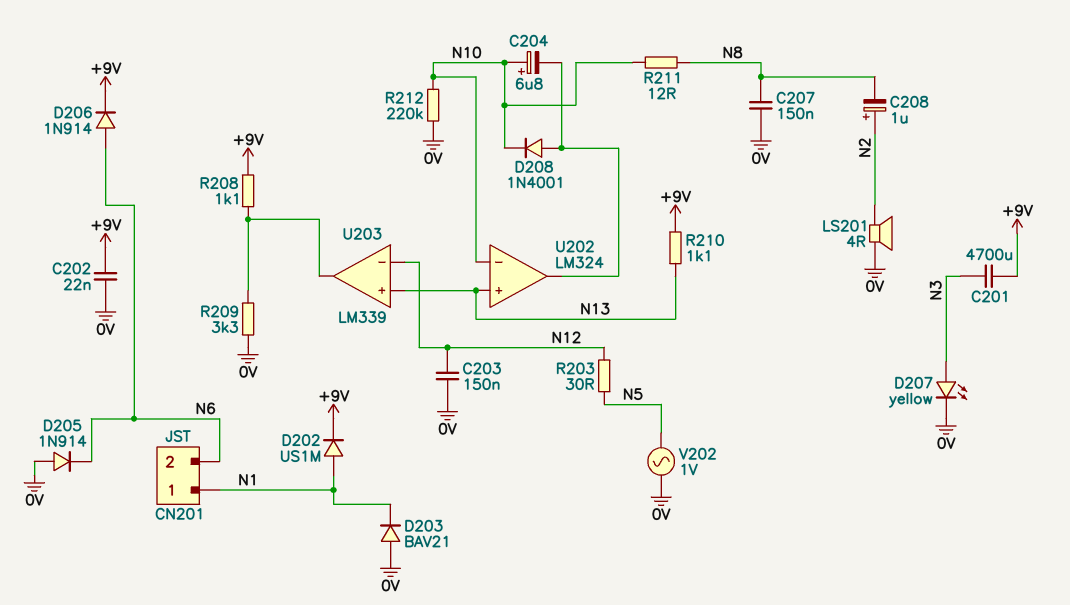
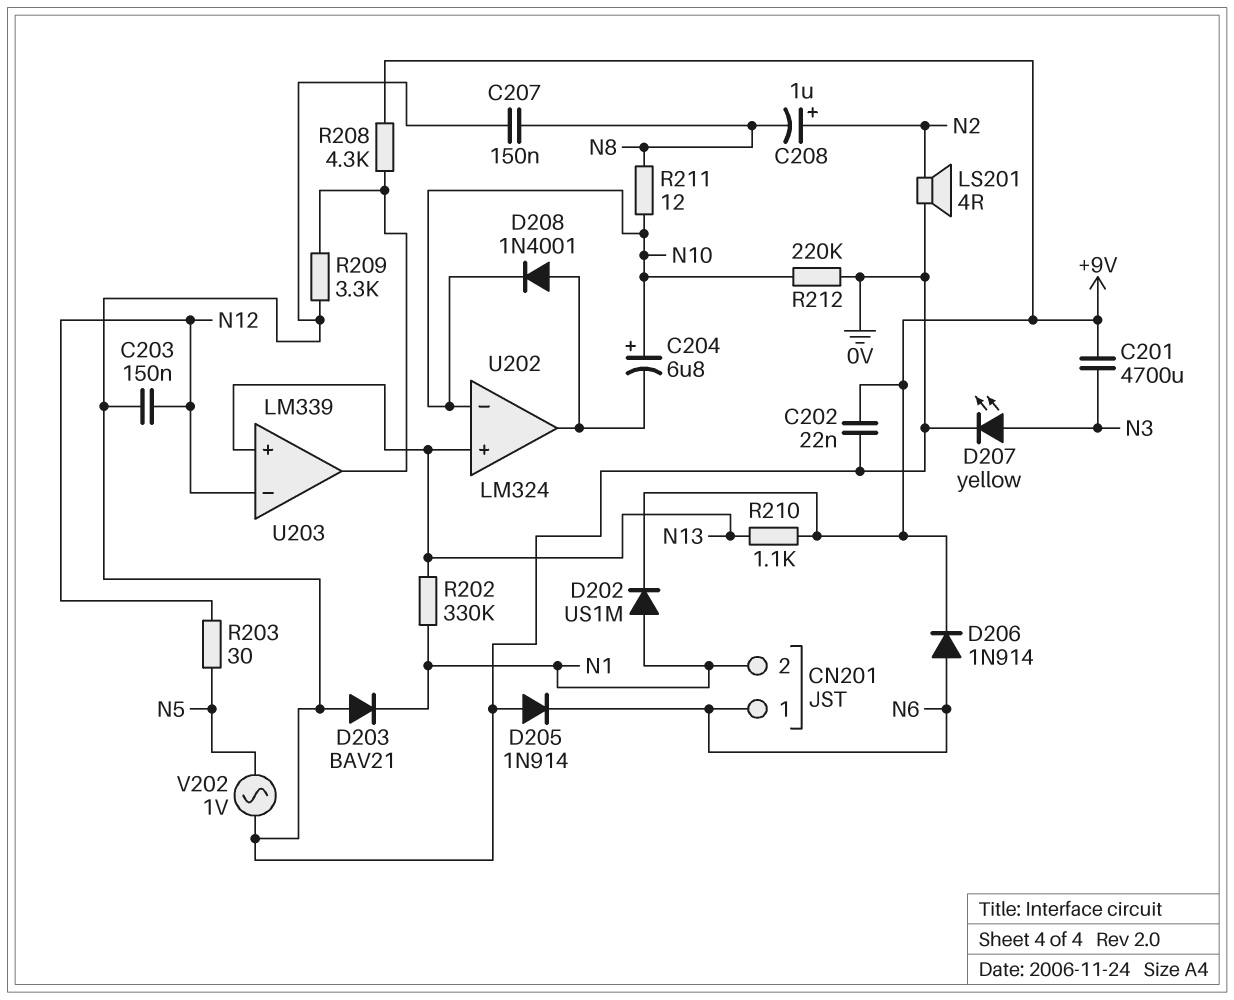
CN201 pin 1: N1 -> N6
CN201 pin 2: N6 -> N1
R202: none -> 330k (N1, N13)
R208: 1.1k (+9V, U203/out) -> 4.3k (+9V, U203/out)

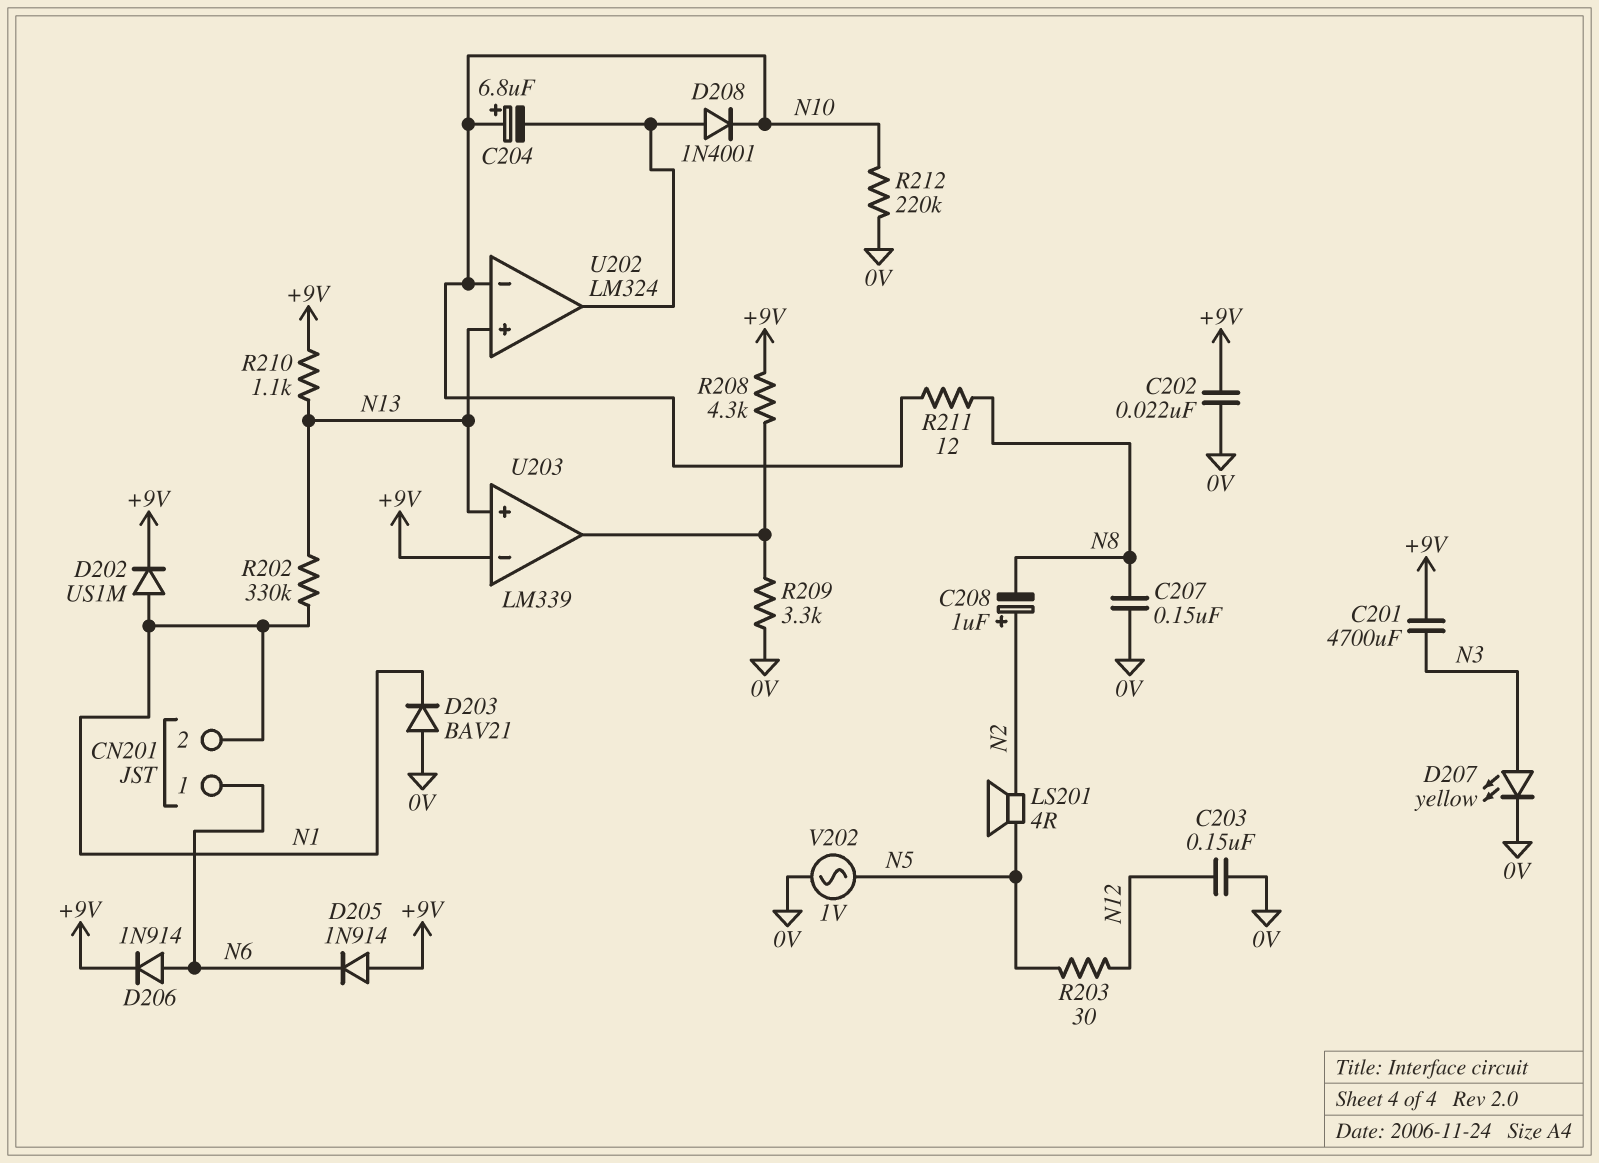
D205: diode 1N914 (A 0V, K N6) -> diode 1N914 (A +9V, K N6)
LS201: speaker 4R (0V, N2) -> speaker 4R (N2, N5)
U203 pin in-: N12 -> +9V

